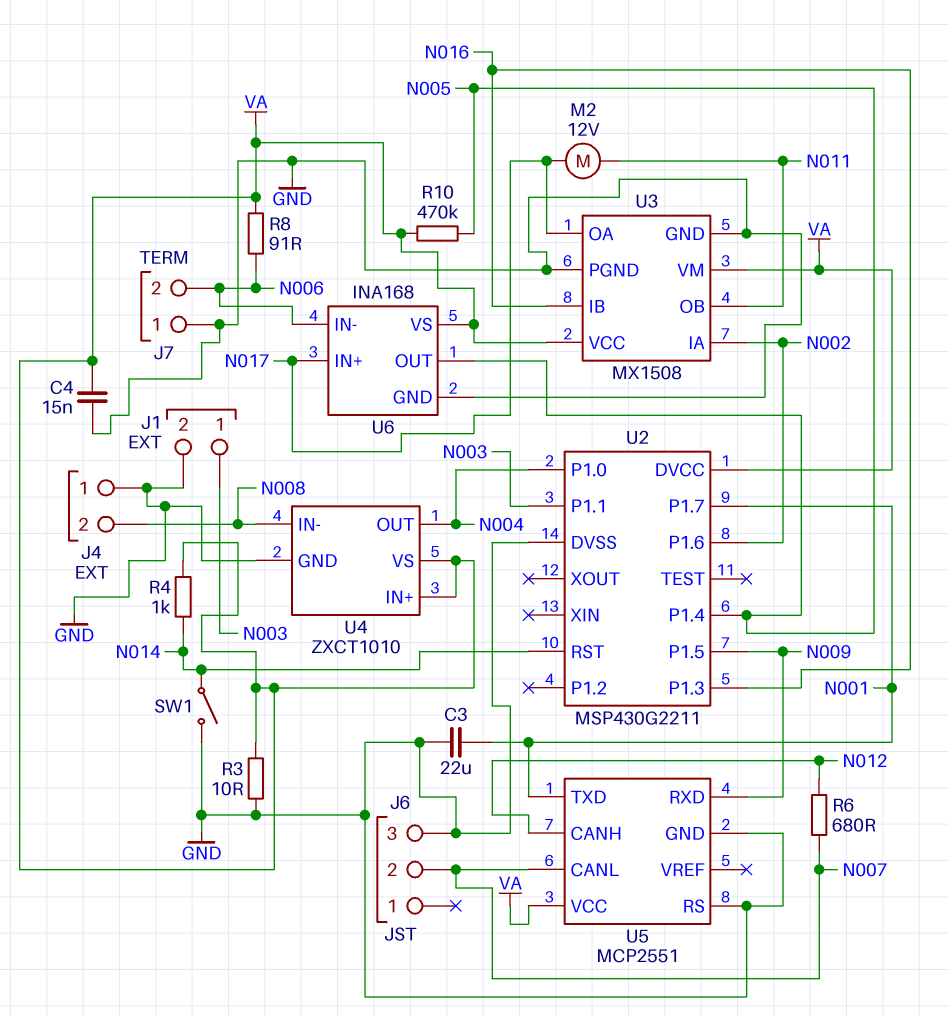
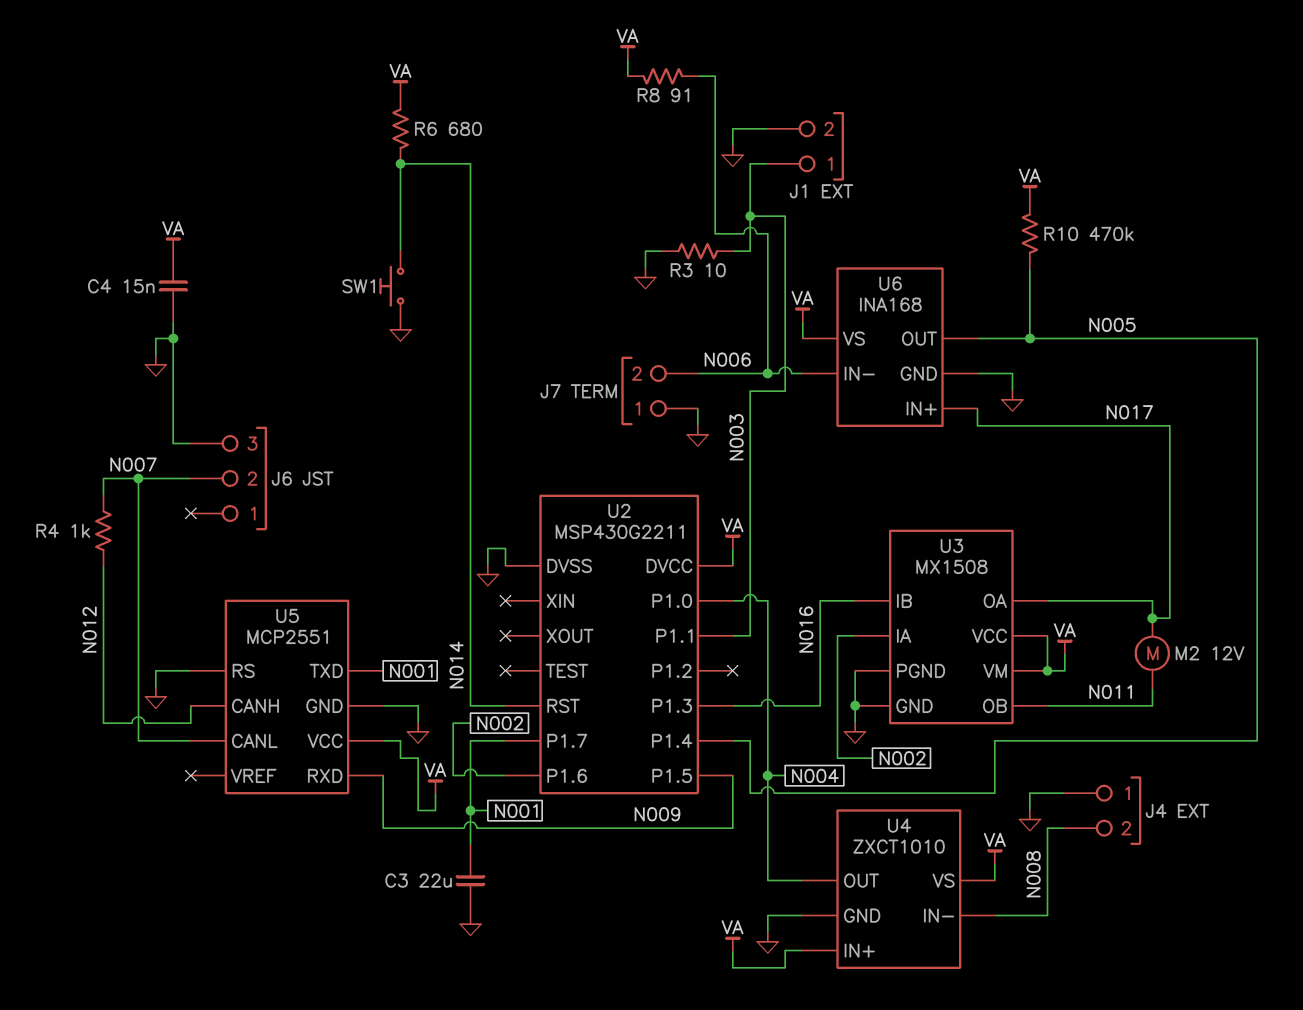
R3: 10 (GND, VA) -> 10 (GND, N003)
R4: 1k (N014, VA) -> 1k (N007, N012)
R6: 680 (N007, N012) -> 680 (N014, VA)
SW1: switch (GND, N014) -> button (GND, N014)

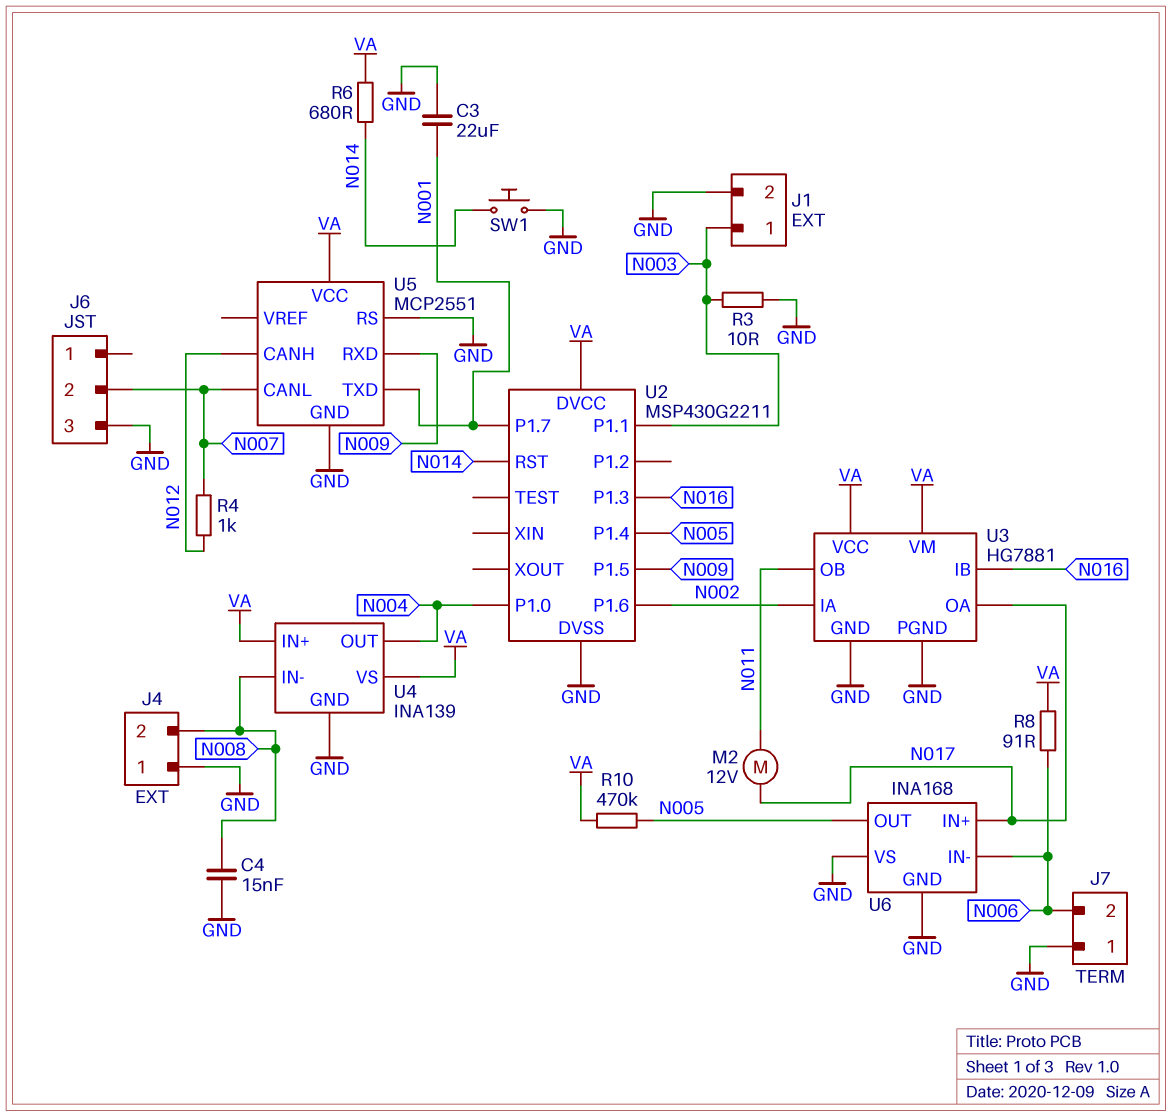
C4: 15nF (GND, VA) -> 15nF (GND, N008)
U3: MX1508 -> HG7881
U4: ZXCT1010 -> INA139
U6 pin VS: VA -> GND

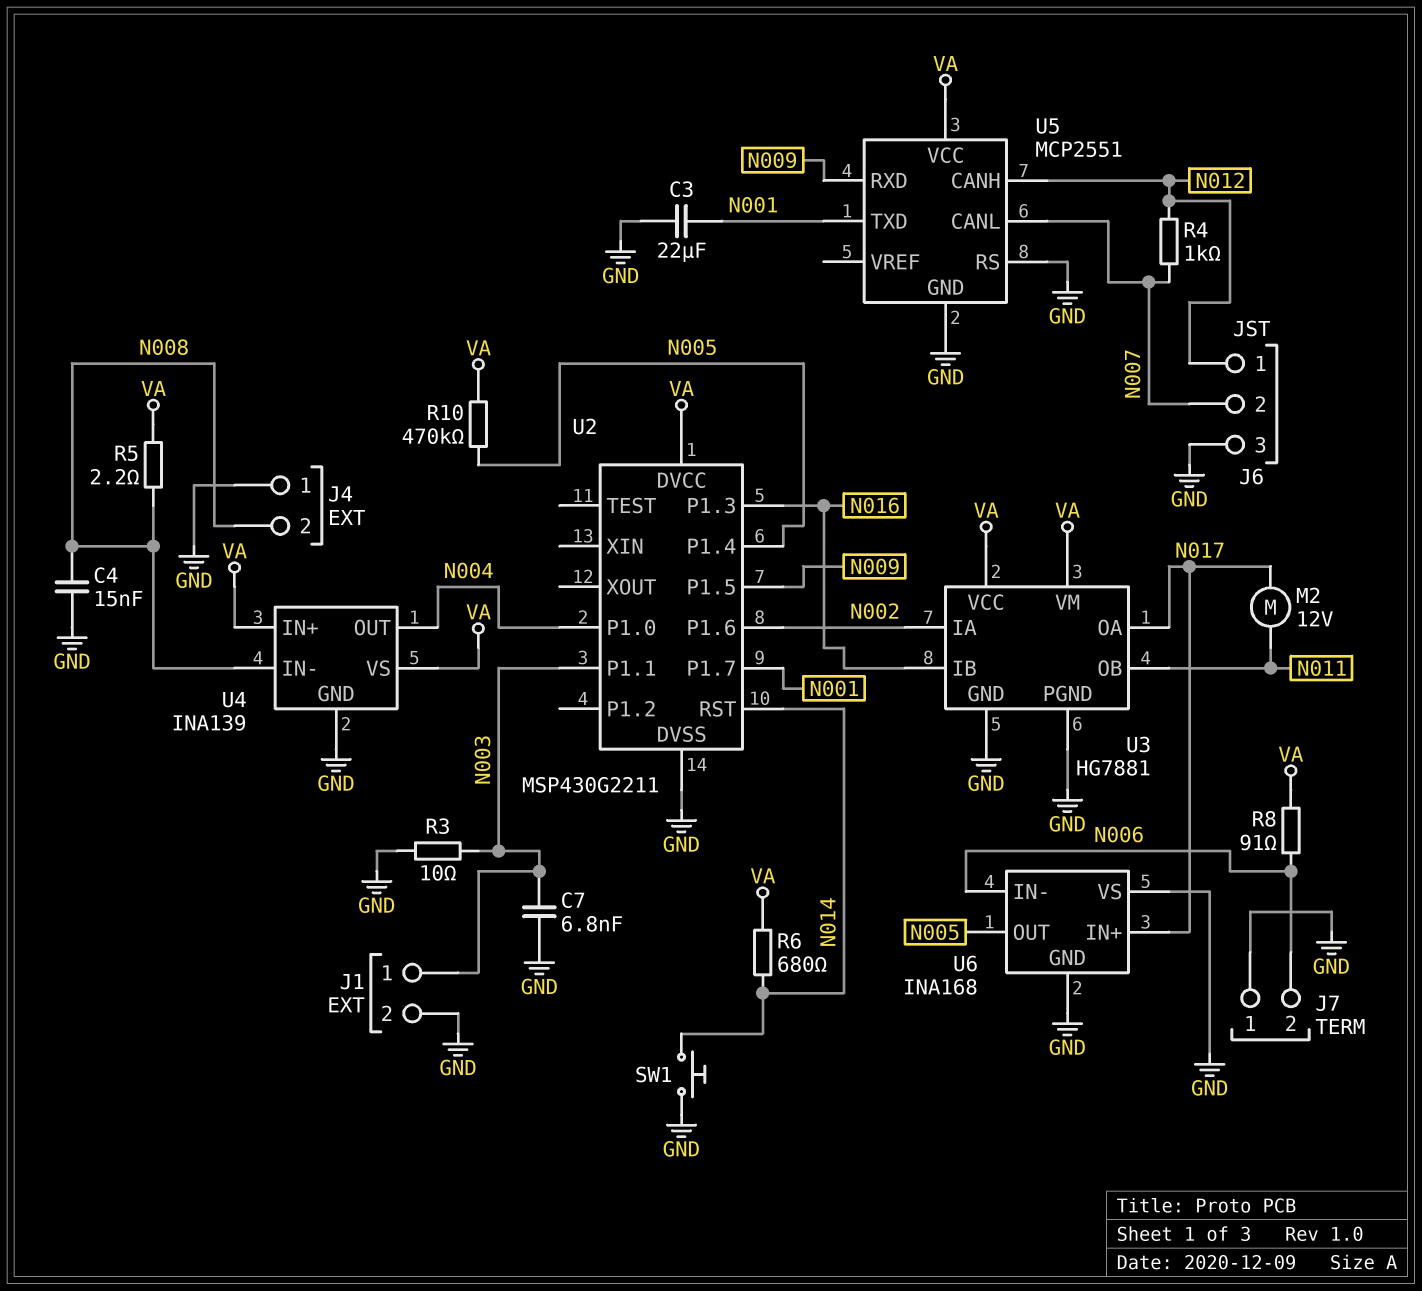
C7: none -> 6.8nF (GND, N003)
J6 pin 1: none -> N012
R5: none -> 2.2 (N008, VA)

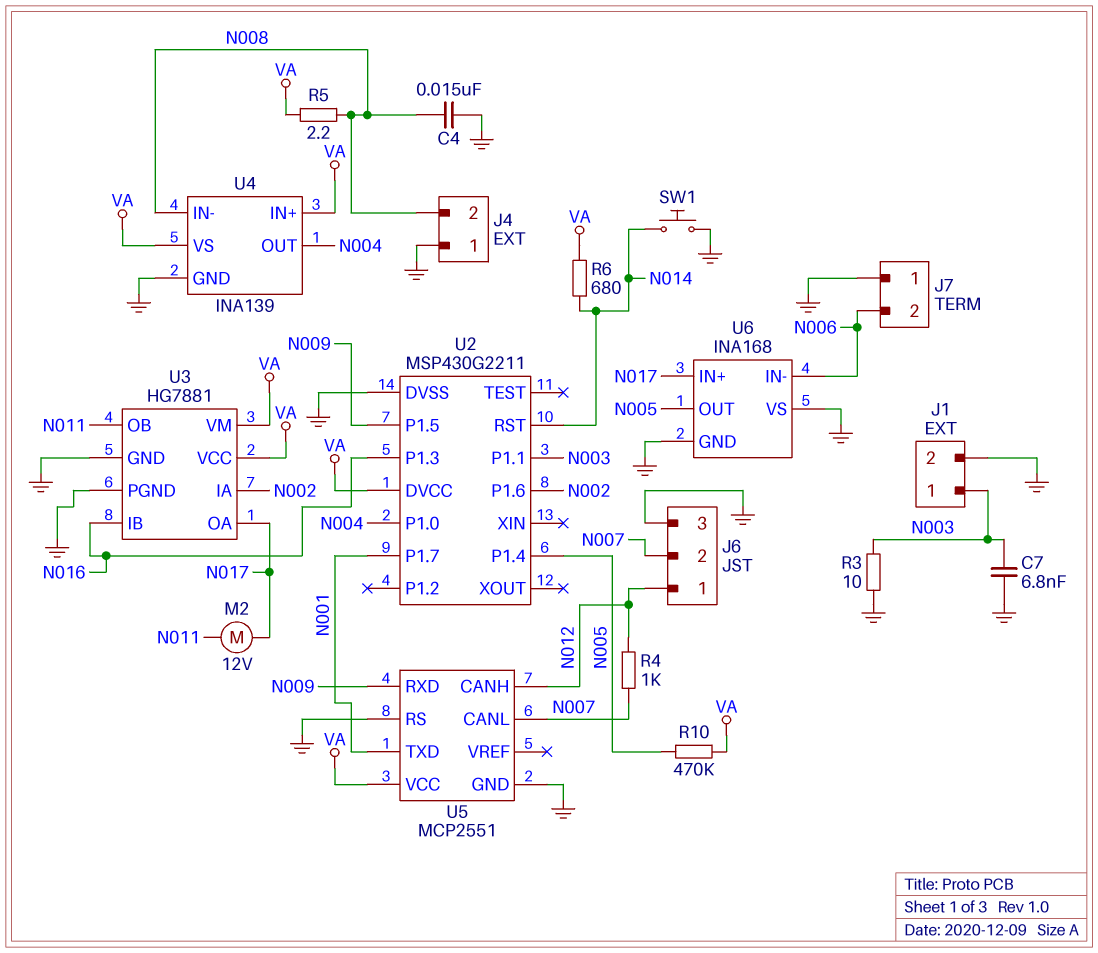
C3: 22uF (GND, N001) -> none
R8: 91 (N006, VA) -> none

